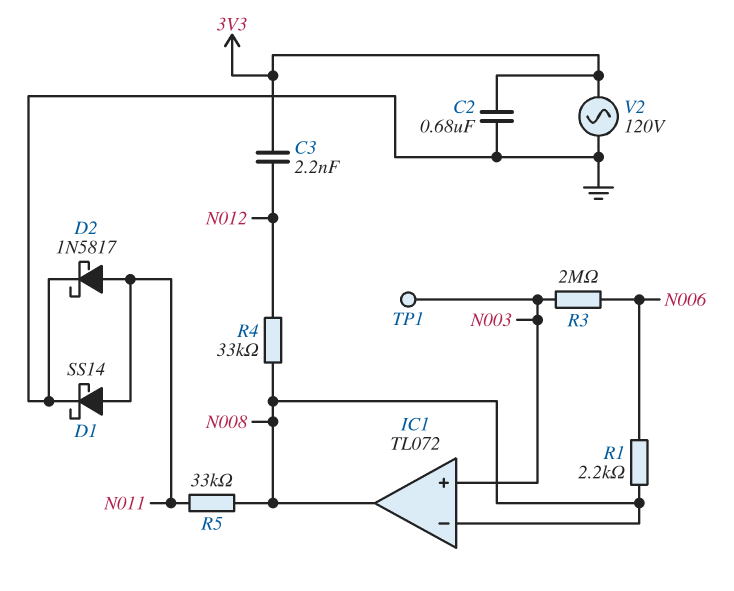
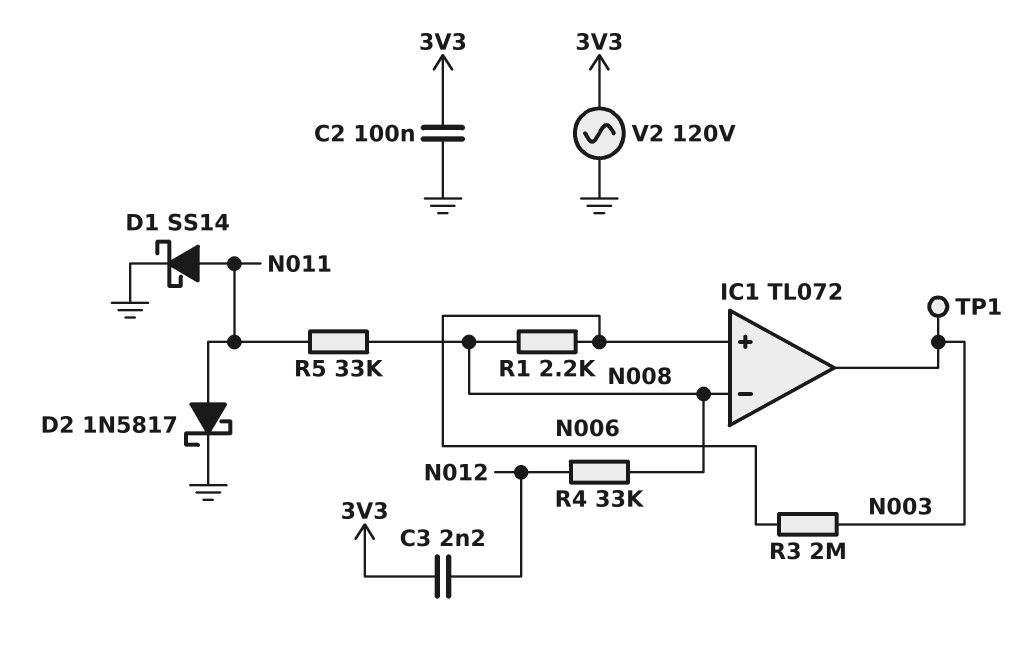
C2: 680nF (3V3, GND) -> 100nF (3V3, GND)
IC1 pin in+: N003 -> N006
IC1 pin out: N008 -> N003

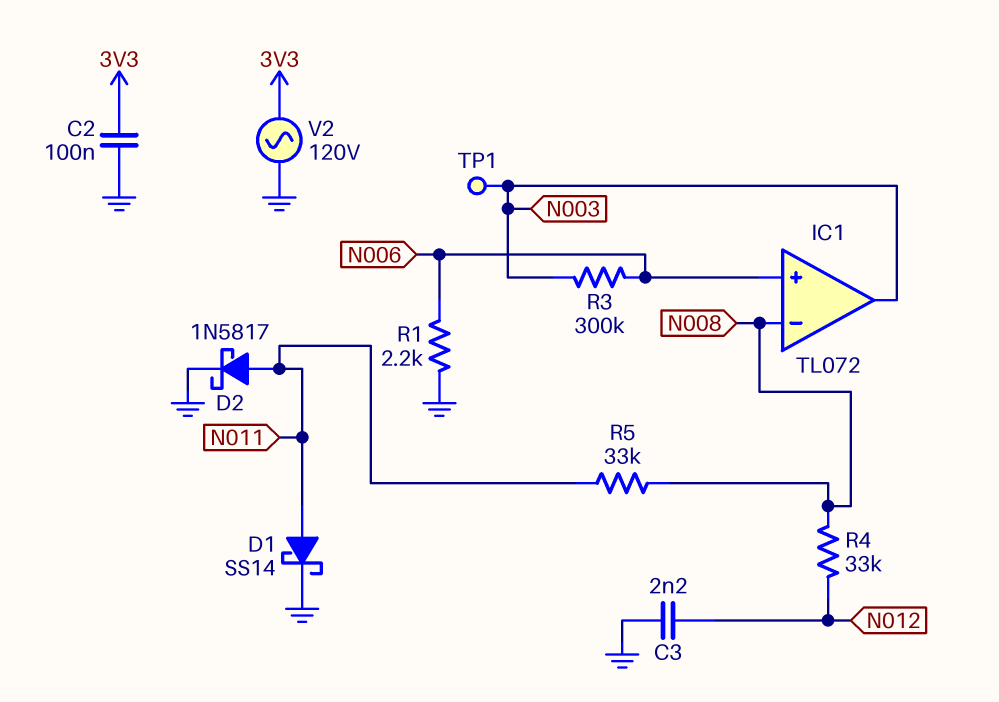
C3: 2.2nF (3V3, N012) -> 2.2nF (GND, N012)
R1: 2.2k (N006, N008) -> 2.2k (GND, N006)
R3: 2M (N003, N006) -> 300k (N003, N006)

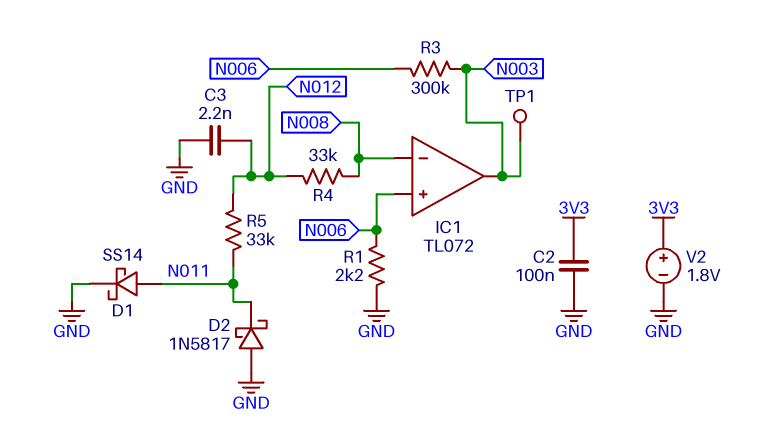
D2: schottky 1N5817 (A N011, K GND) -> schottky 1N5817 (A GND, K N011)
R5: 33k (N008, N011) -> 33k (N011, N012)
V2: AC 120V (3V3, GND) -> 1.8V (plus 3V3, minus GND)

